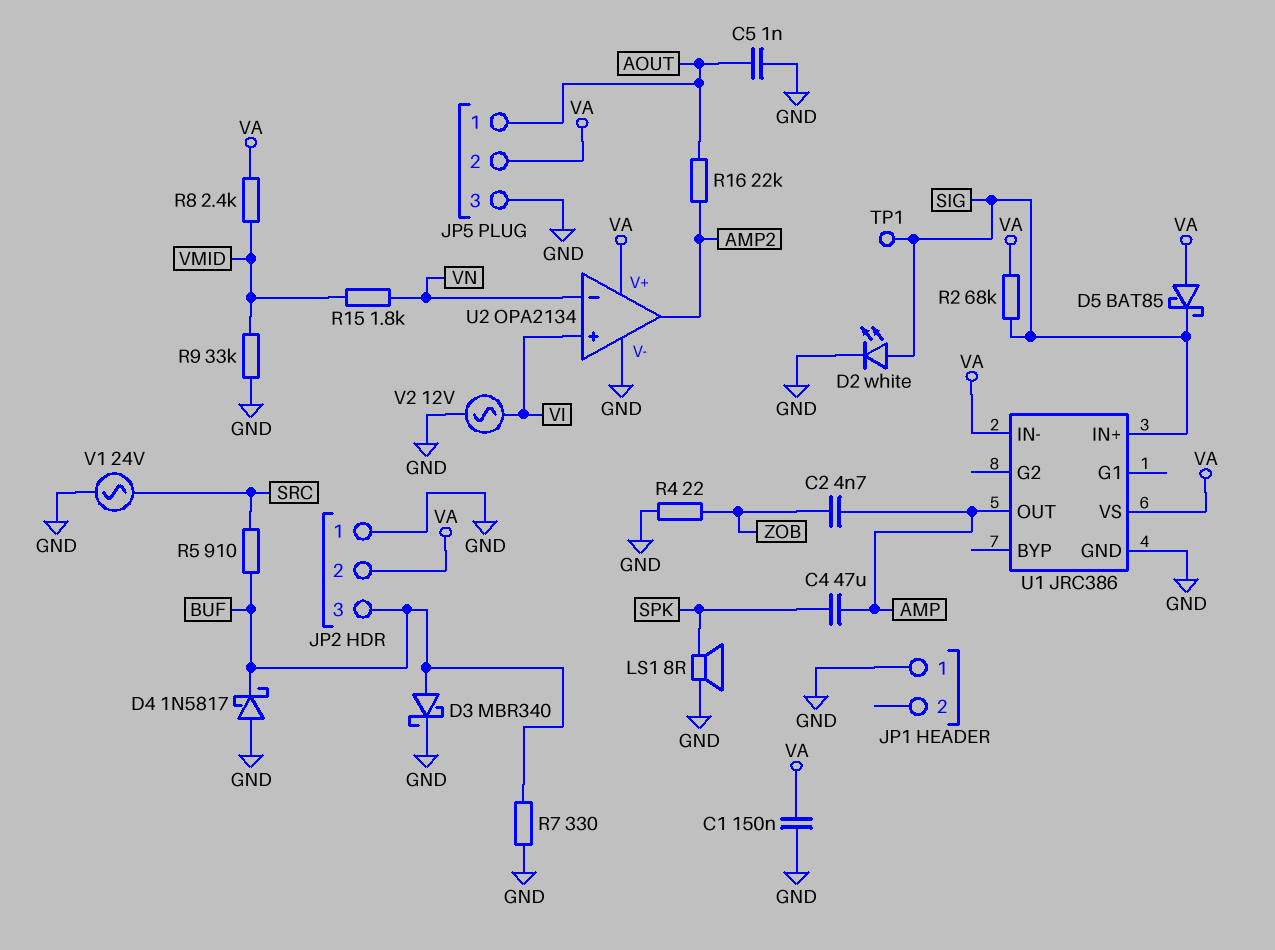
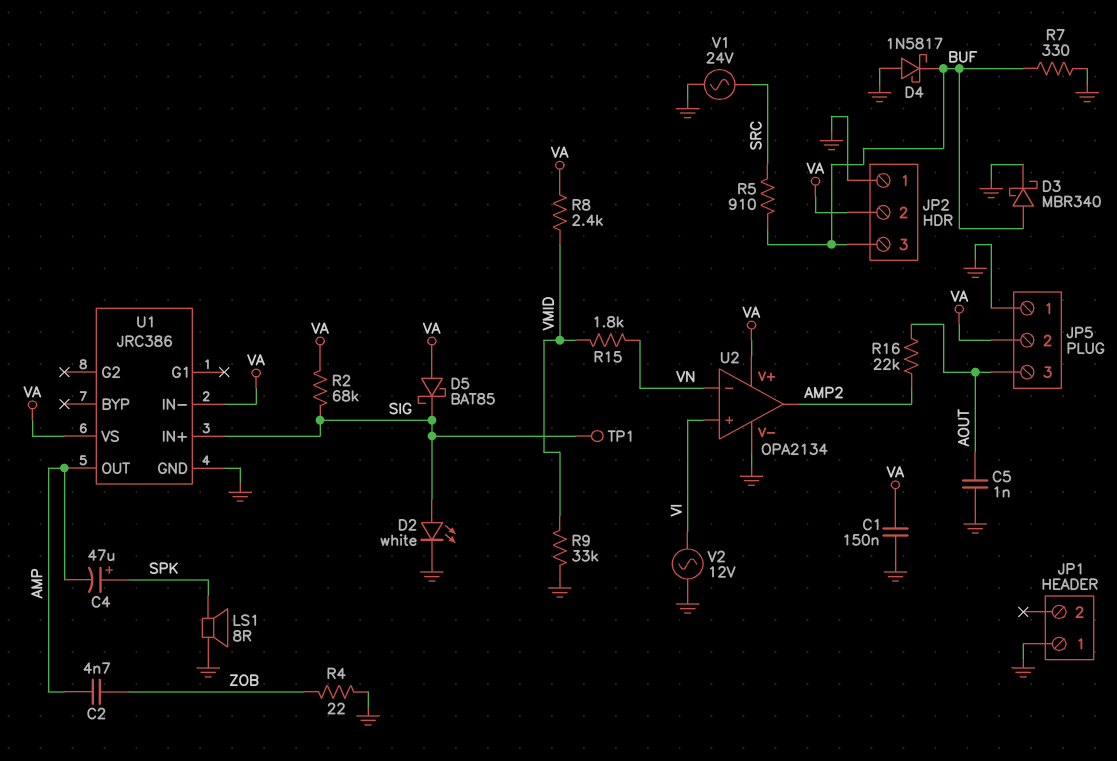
C4: 47uF (AMP, SPK) -> 47uF (plus SPK, minus AMP)
JP5 pin 1: AOUT -> GND
JP5 pin 3: GND -> AOUT

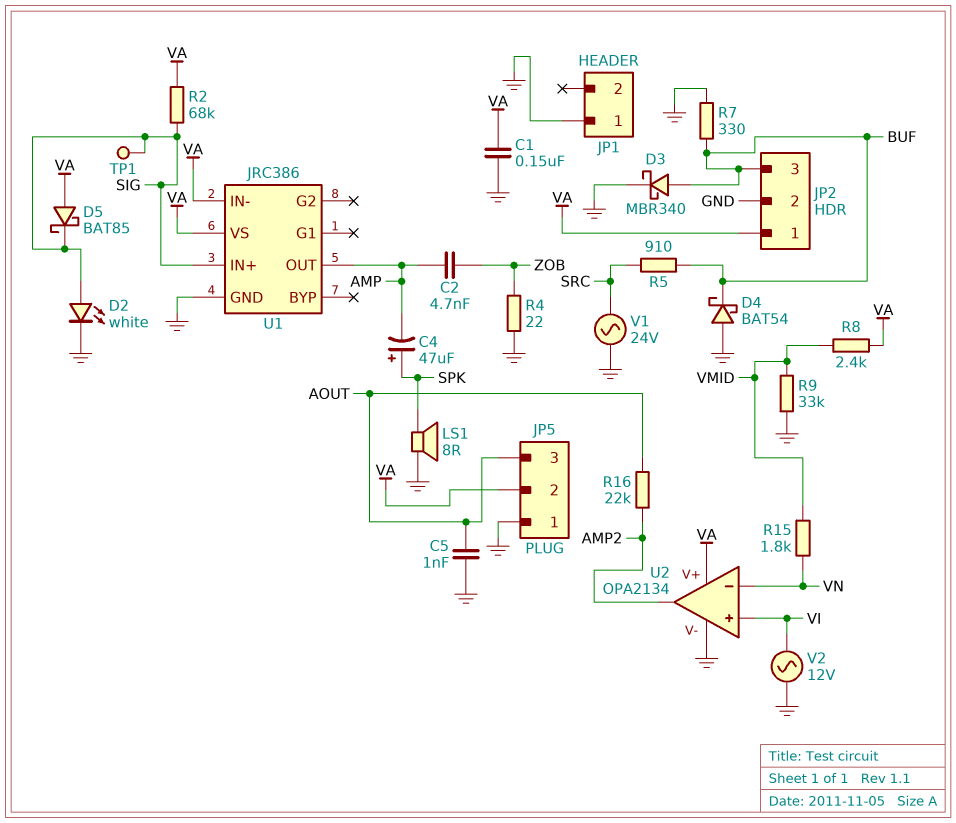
D4: schottky 1N5817 (A GND, K BUF) -> schottky BAT54 (A GND, K BUF)
JP2 pin 1: GND -> VA
JP2 pin 2: VA -> GND

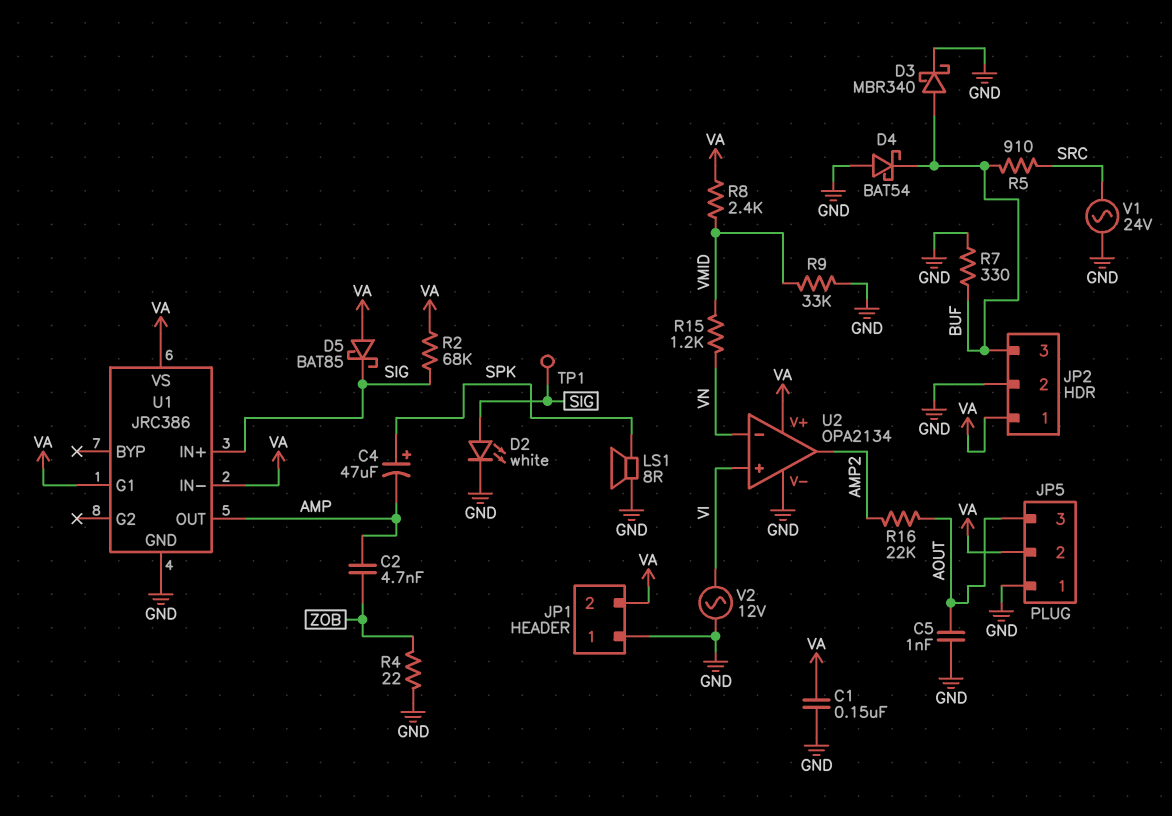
JP1 pin 2: none -> VA
R15: 1.8k (VMID, VN) -> 1.2k (VMID, VN)
U1 pin G1: none -> VA

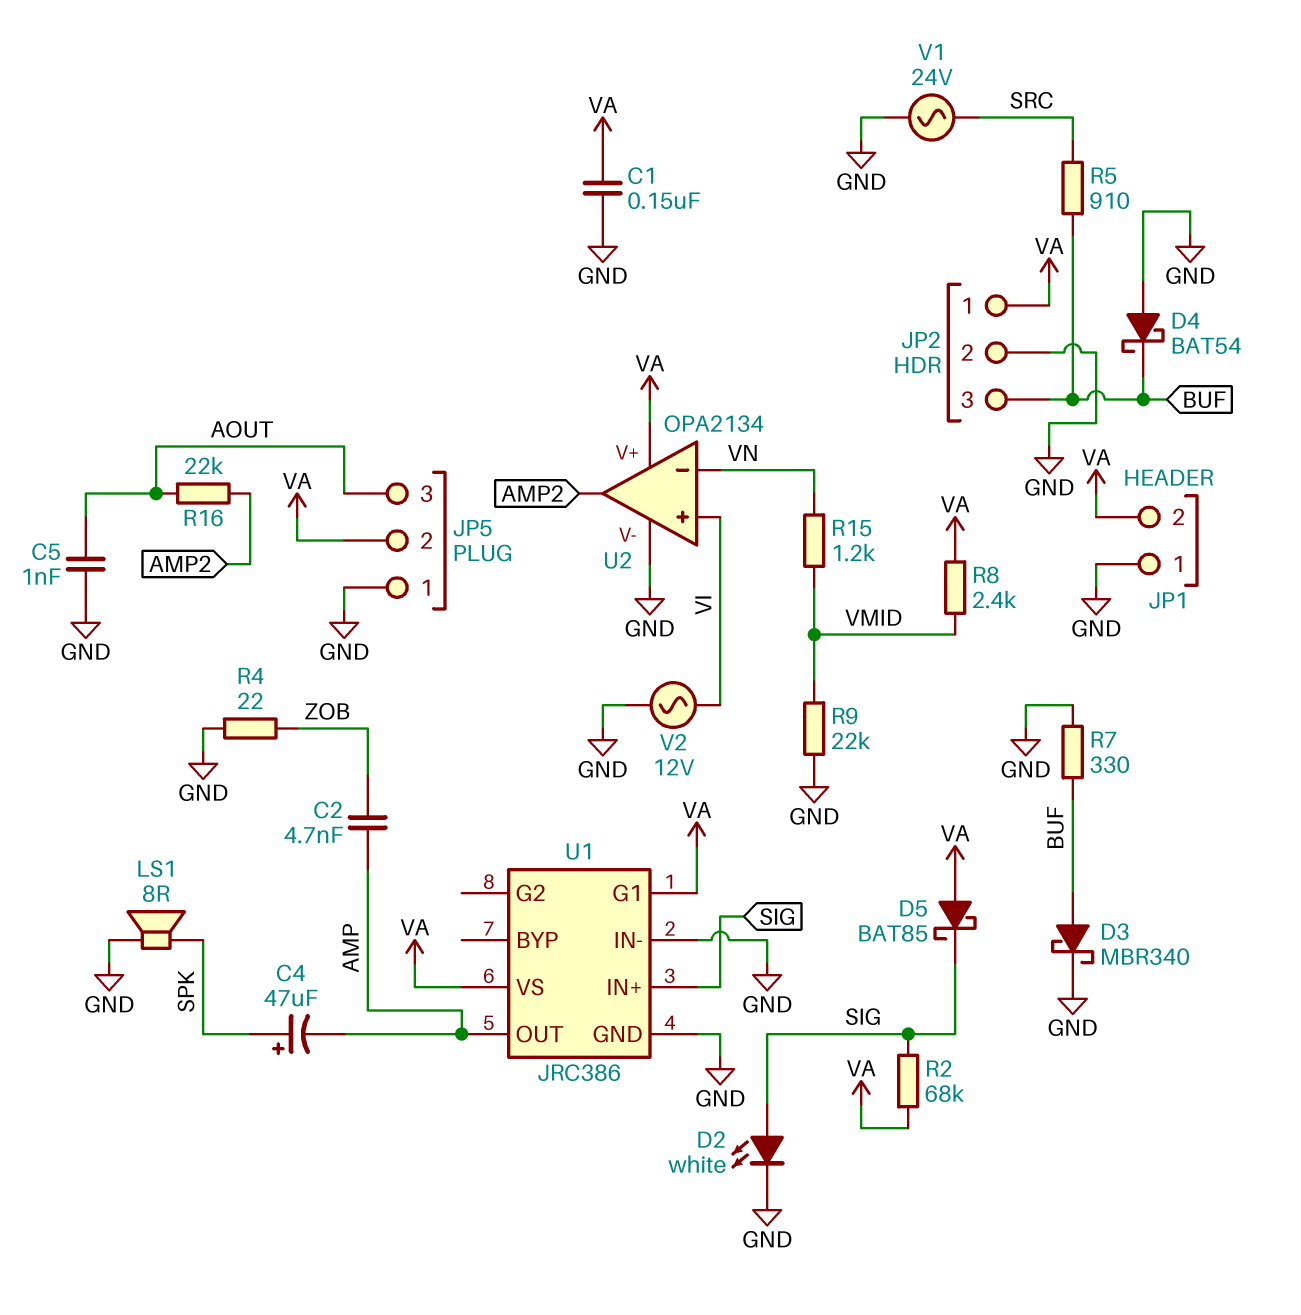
R9: 33k (GND, VMID) -> 22k (GND, VMID)
TP1: test point (SIG) -> none
U1 pin IN-: VA -> GND

